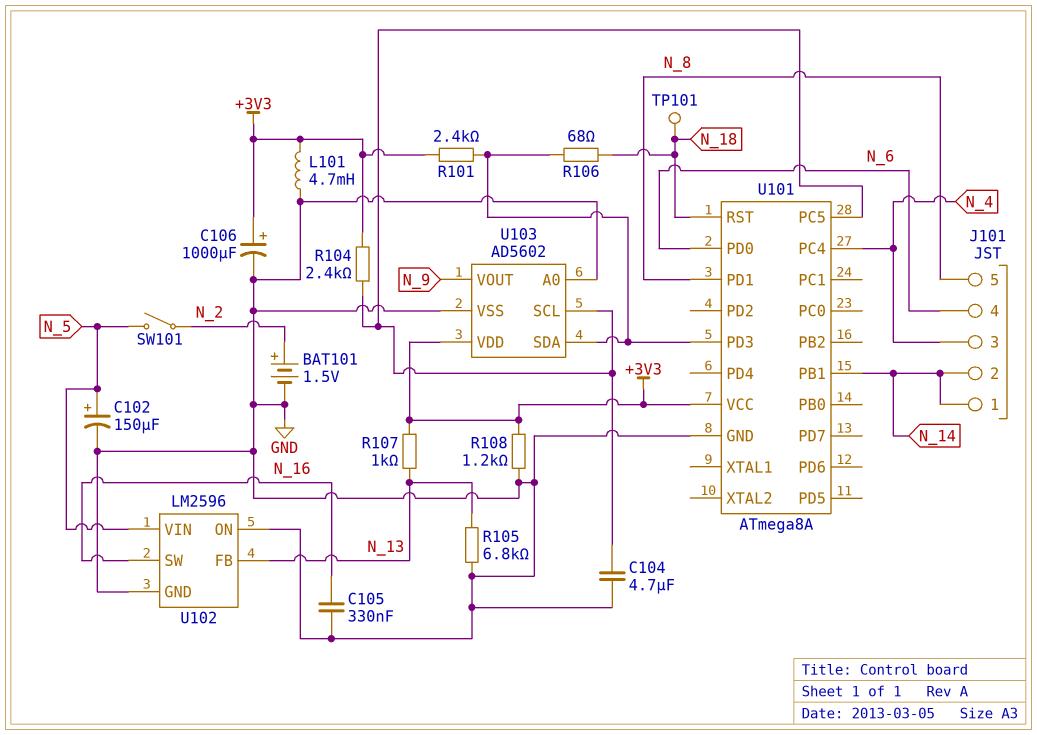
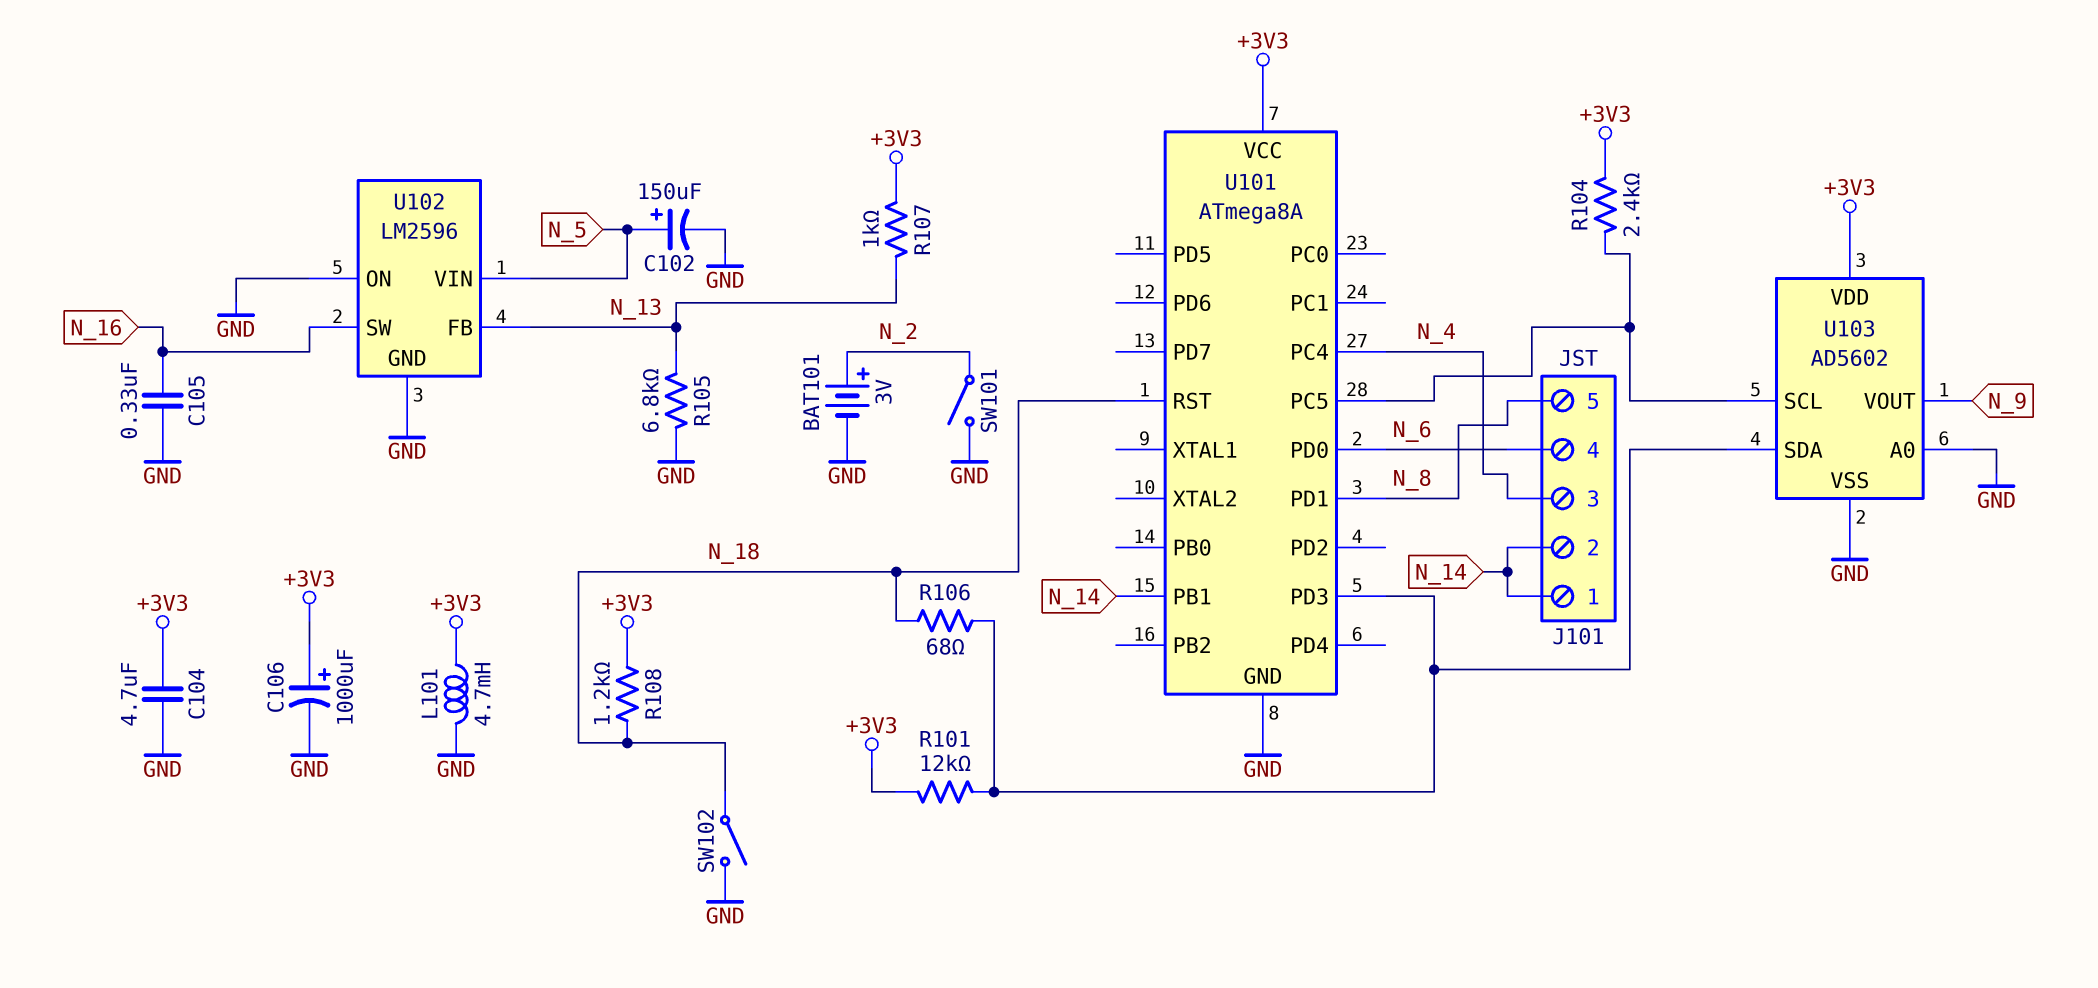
BAT101: 1.5V (plus N_2, minus GND) -> 3V (plus N_2, minus GND)
C104: 4.7uF (GND, U101/PC5) -> 4.7uF (+3V3, GND)
R101: 2.4k (+3V3, U101/PD3) -> 12k (+3V3, U101/PD3)
R108: 1.2k (+3V3, GND) -> 1.2k (+3V3, N_18)
SW101: switch (N_2, N_5) -> switch (GND, N_2)
SW102: none -> switch (GND, N_18)
TP101: test point (N_18) -> none

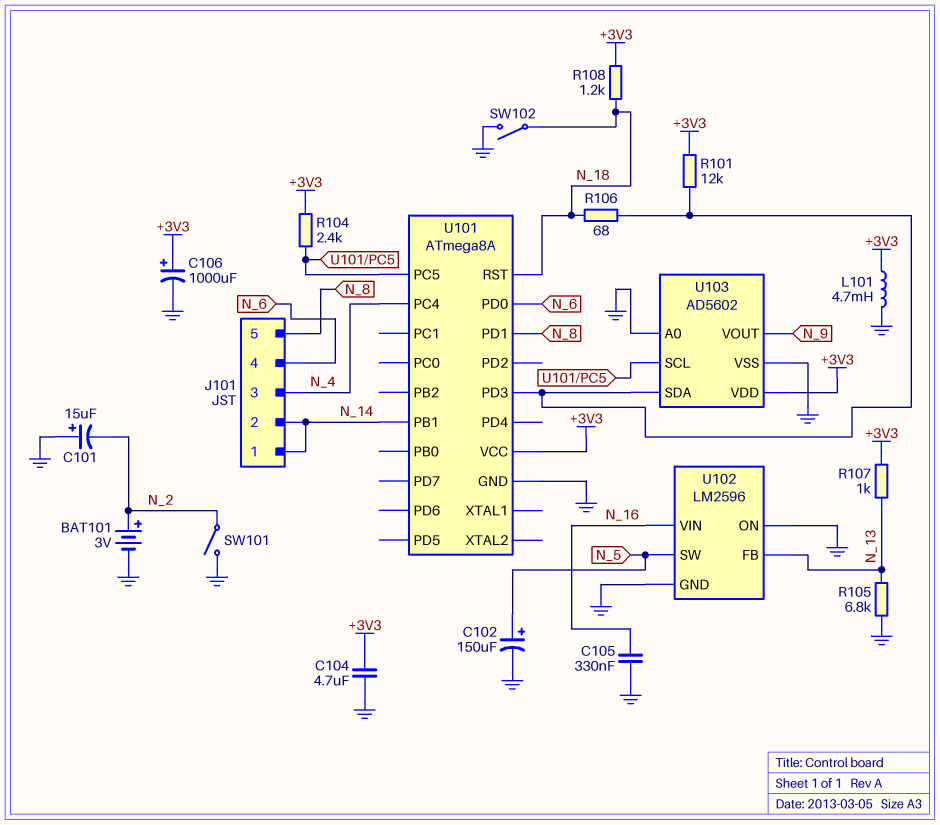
C101: none -> 15uF (plus GND, minus N_2)
U102 pin SW: N_16 -> N_5
U102 pin VIN: N_5 -> N_16

